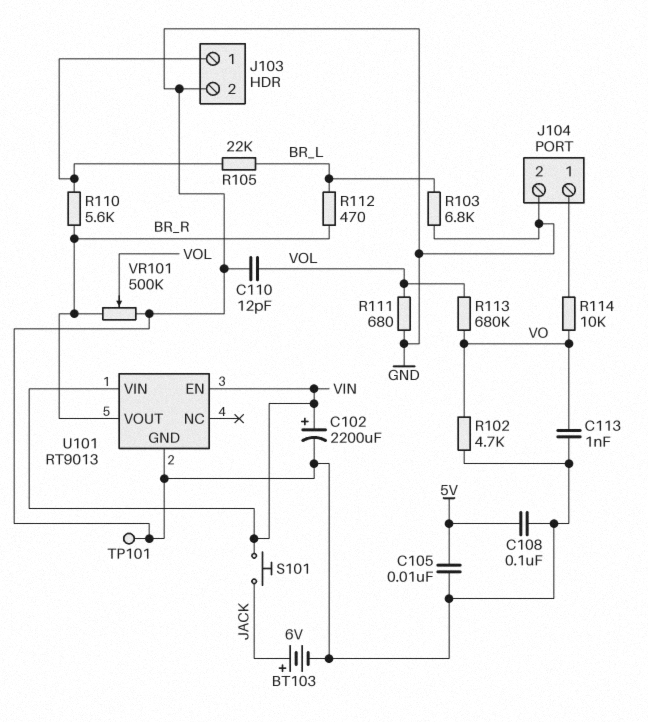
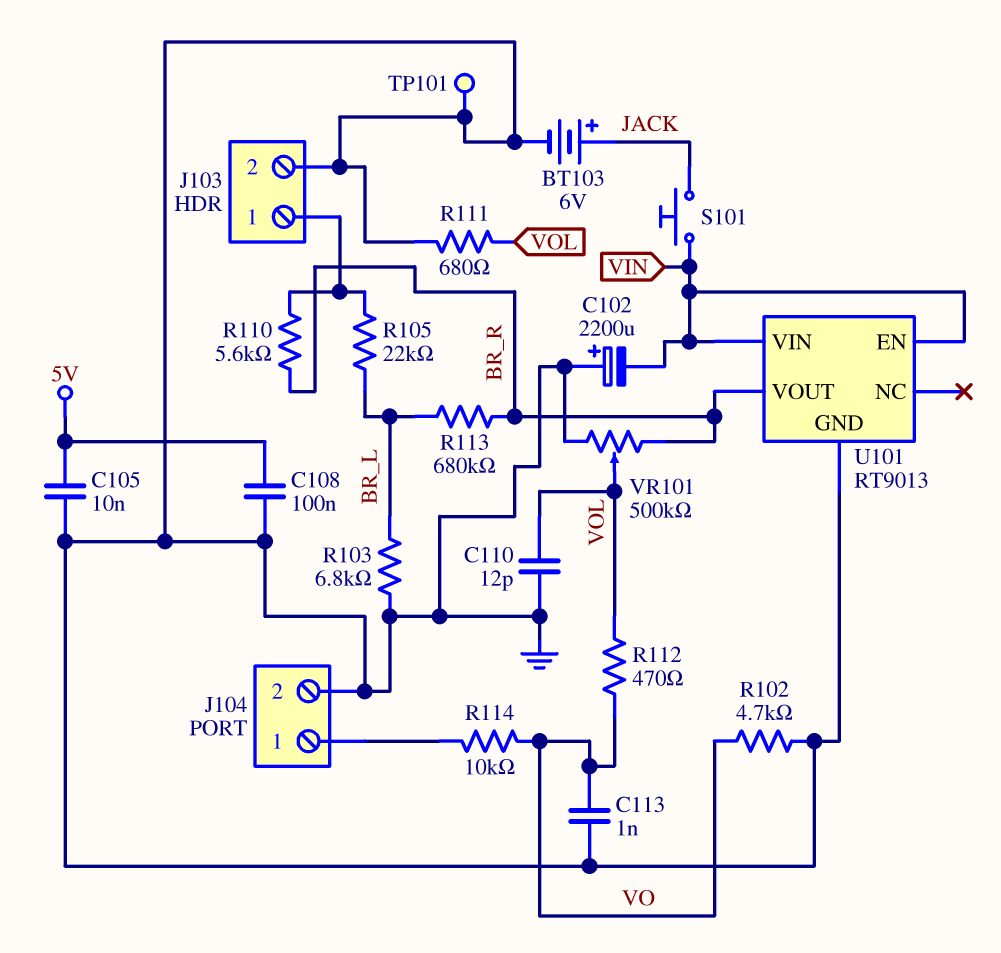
C102: 2200uF (plus VIN, minus GND) -> 2200uF (plus GND, minus VIN)
R112: 470 (BR_L, BR_R) -> 470 (VO, VOL)
R113: 680k (VO, VOL) -> 680k (BR_L, BR_R)

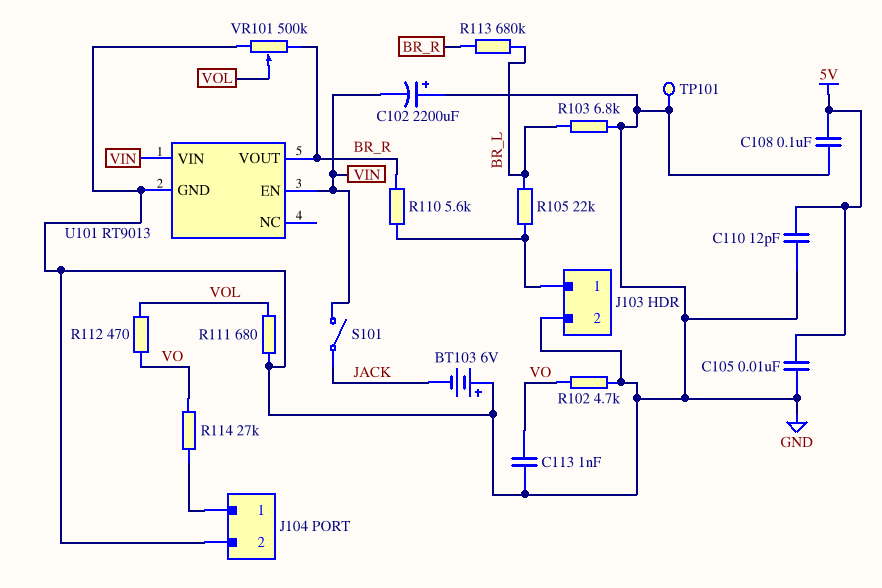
BT103: 6V (plus JACK, minus GND) -> 6V (plus GND, minus JACK)
C110: 12pF (GND, VOL) -> 12pF (5V, GND)
R114: 10k (J104/1, VO) -> 27k (J104/1, VO)
S101: button (JACK, VIN) -> switch (JACK, VIN)

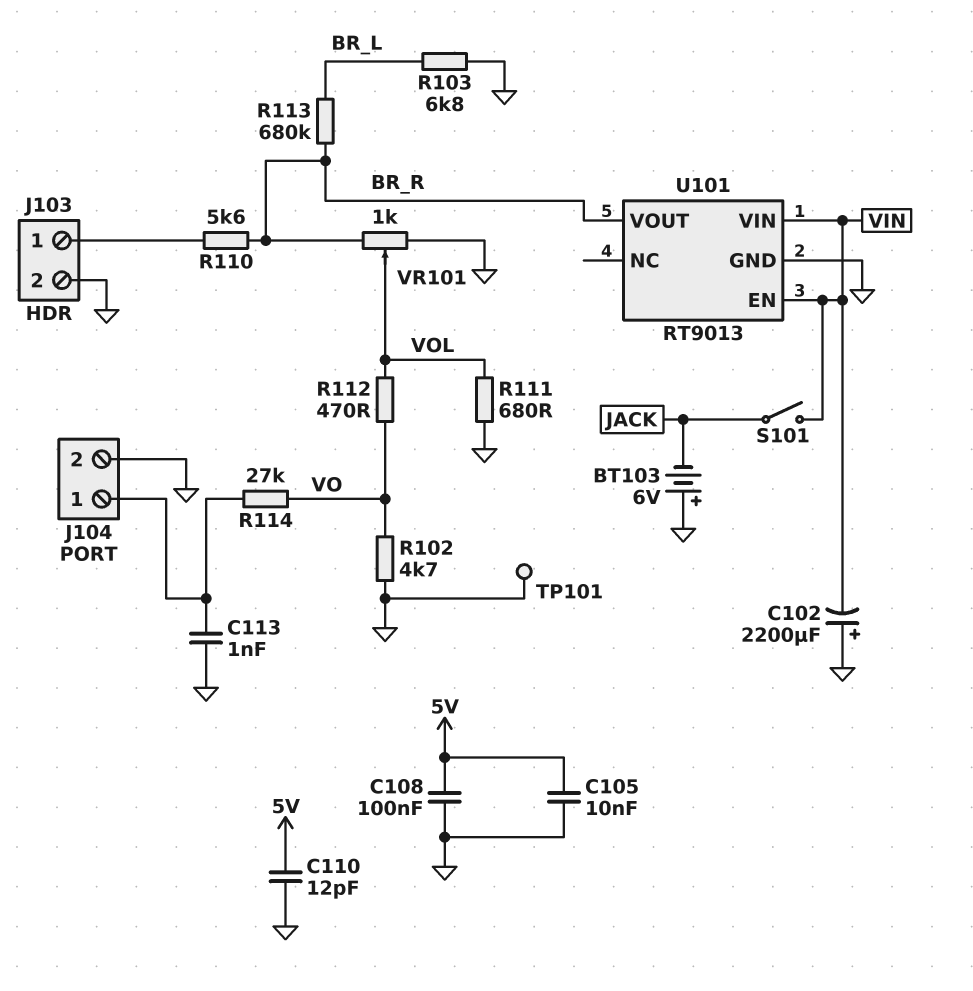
C113: 1nF (GND, VO) -> 1nF (GND, J104/1)
R105: 22k (BR_L, J103/1) -> none
VR101: 500k (BR_R, GND, wiper VOL) -> 1k (BR_R, GND, wiper VOL)

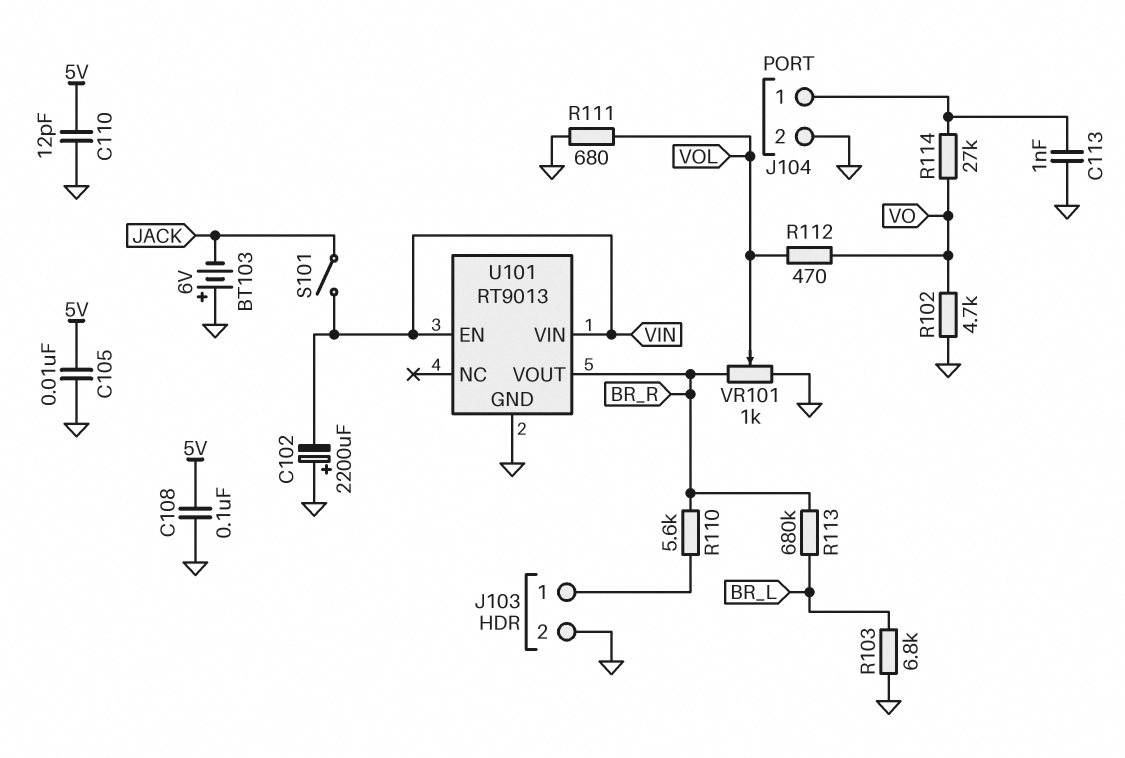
TP101: test point (GND) -> none

